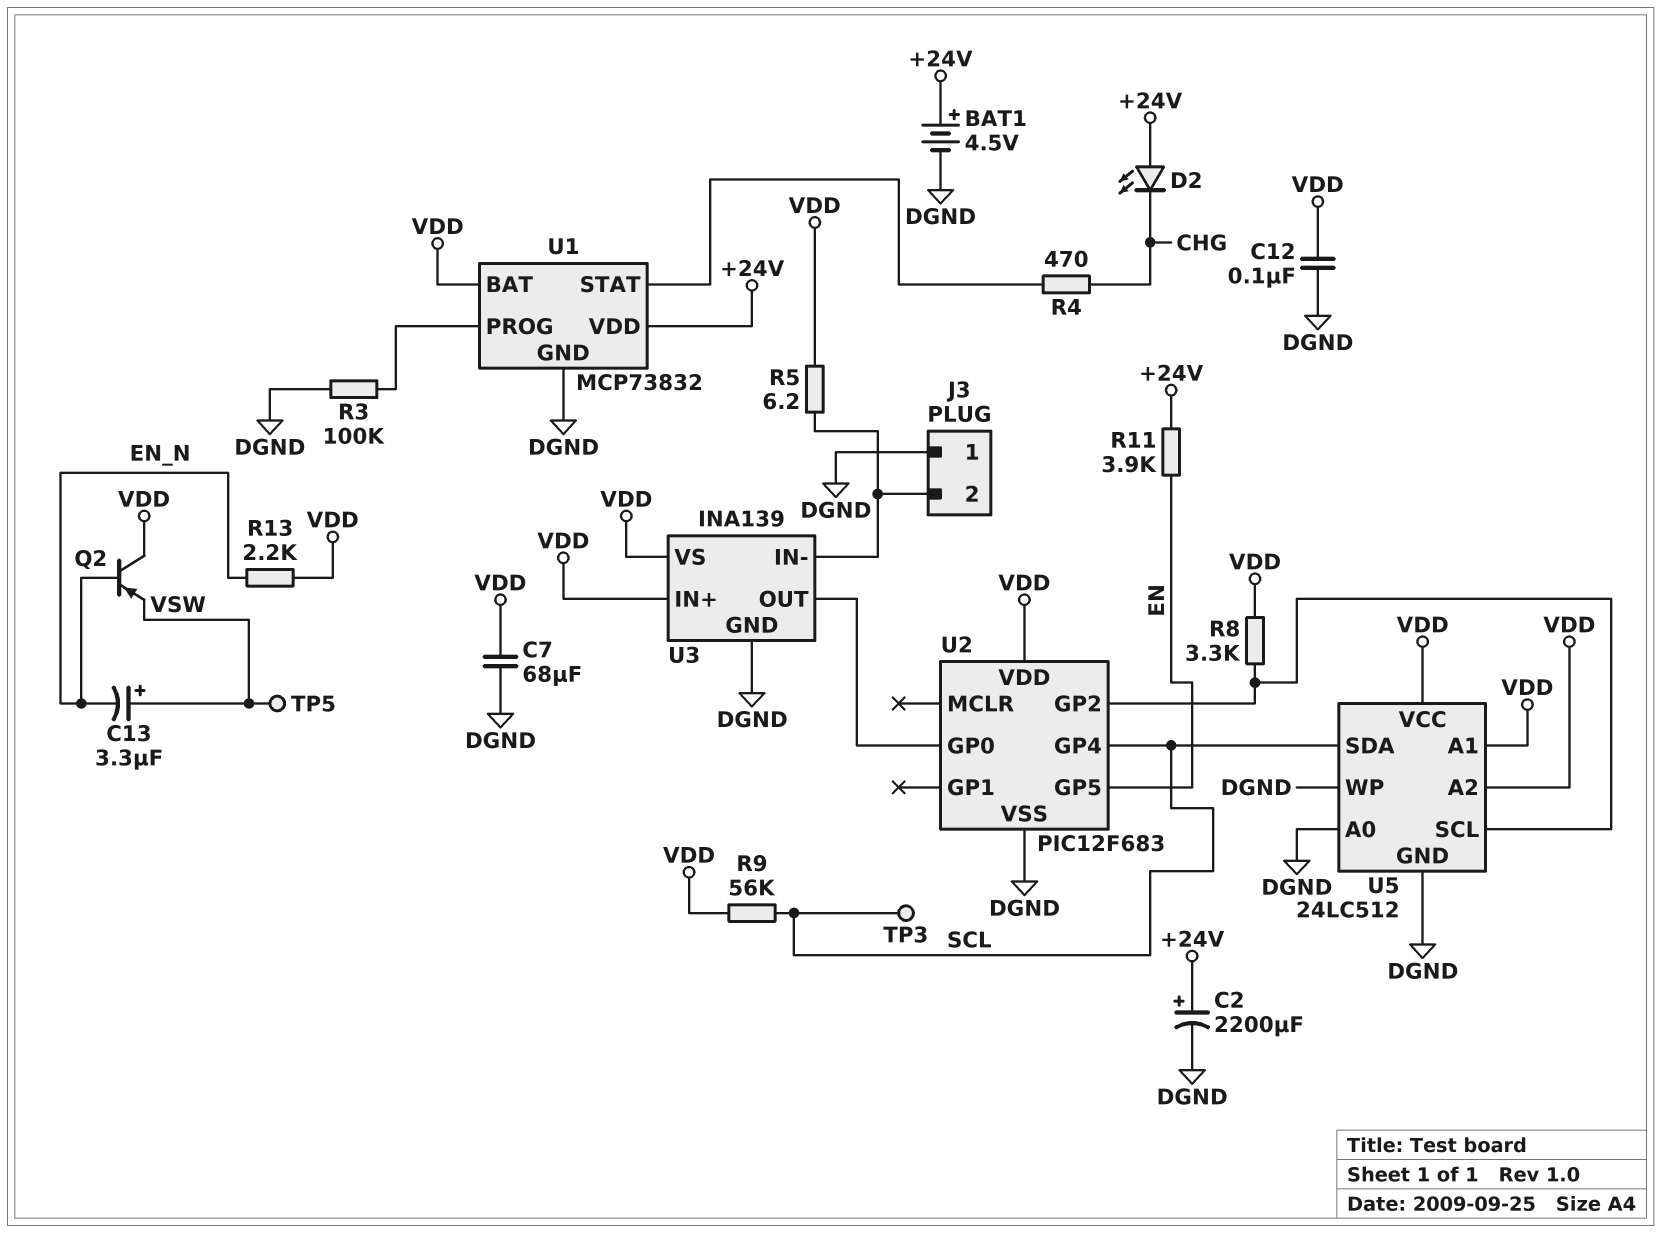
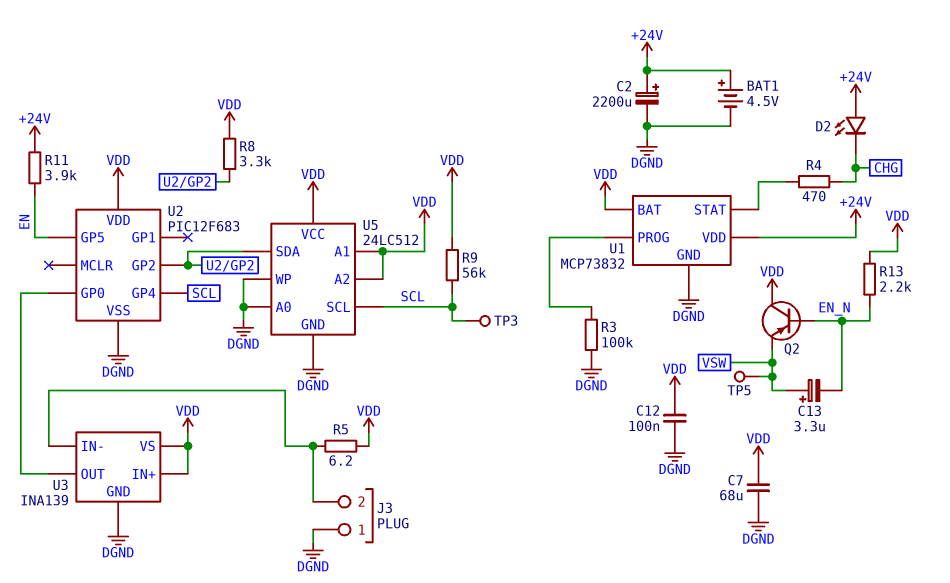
U5 pin SCL: U2/GP2 -> SCL
U5 pin SDA: SCL -> U2/GP2

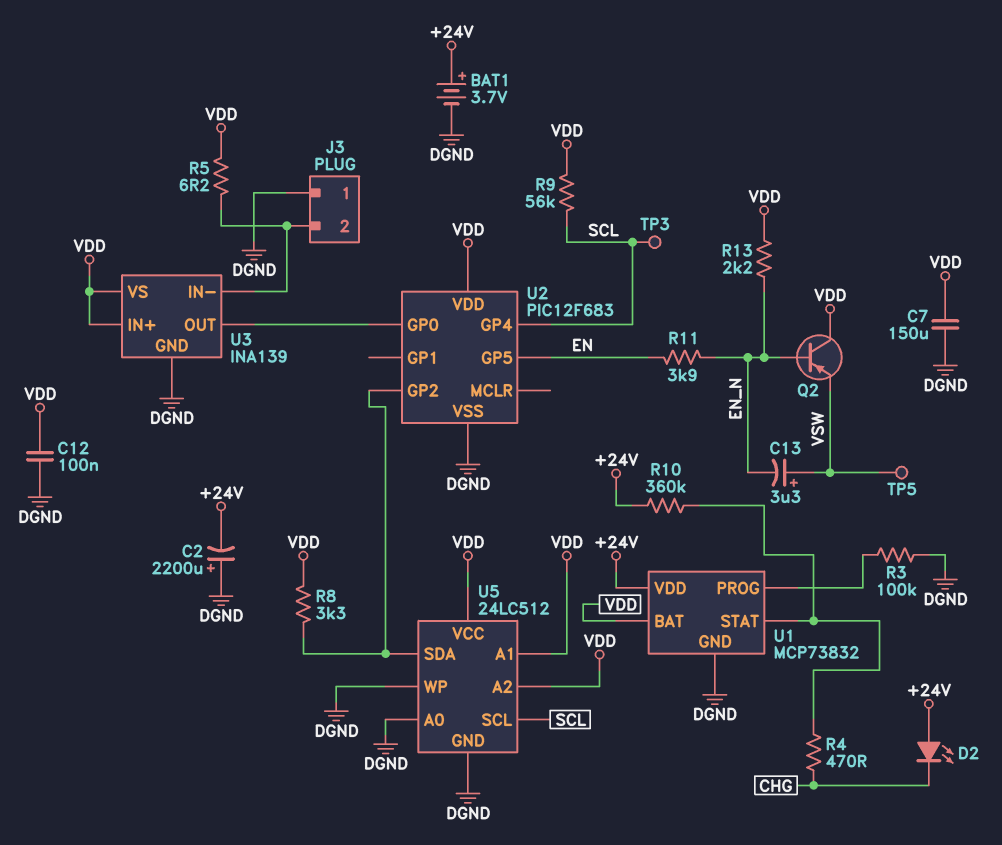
BAT1: 4.5V (plus +24V, minus DGND) -> 3.7V (plus +24V, minus DGND)
C2: 2200uF (plus +24V, minus DGND) -> 2200uF (plus DGND, minus +24V)
C7: 68uF (DGND, VDD) -> 150uF (DGND, VDD)
R10: none -> 360k (+24V, U1/STAT)
R11: 3.9k (+24V, EN) -> 3.9k (EN, EN_N)

